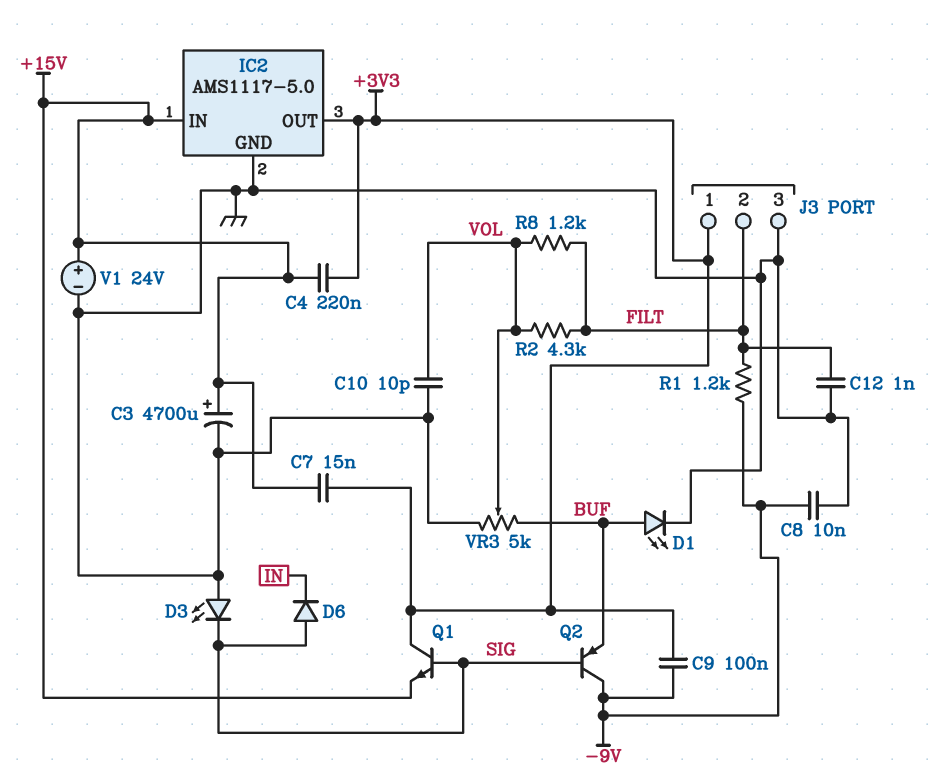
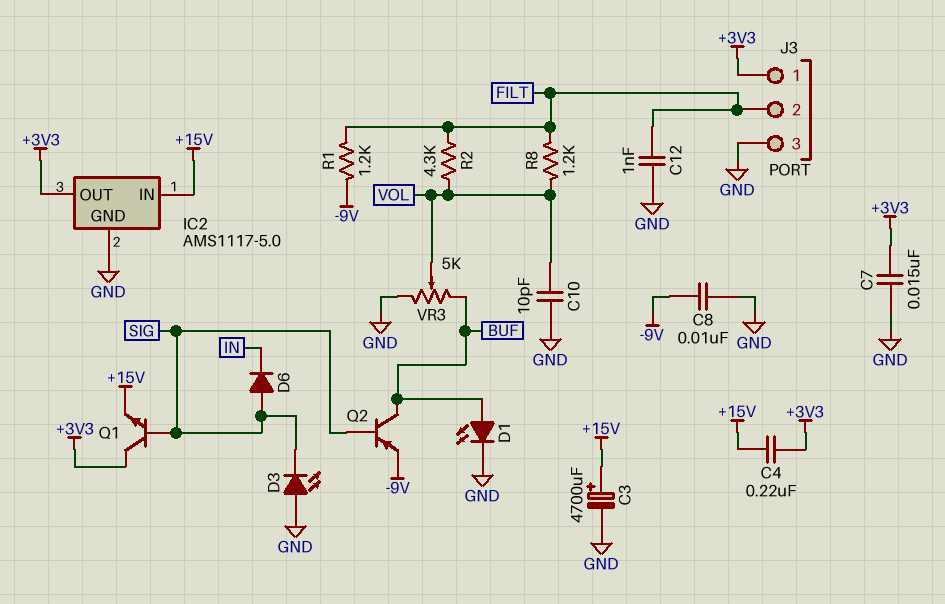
C7: 15nF (+3V3, +15V) -> 15nF (+3V3, GND)
C9: 100nF (+3V3, -9V) -> none
Q2: PNP (B SIG, C -9V, E BUF) -> PNP (B SIG, C BUF, E -9V)
V1: 24V (plus +15V, minus GND) -> none

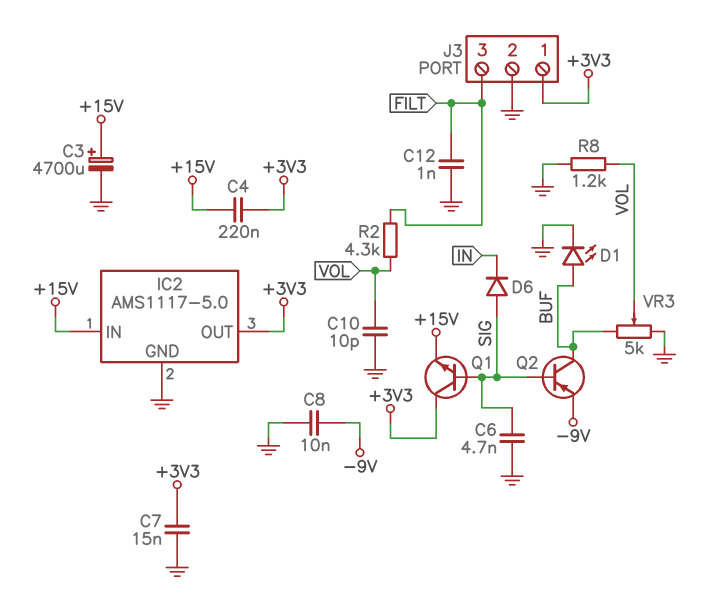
C6: none -> 4.7nF (GND, SIG)
D3: LED (A GND, K SIG) -> none
J3 pin 2: FILT -> GND
J3 pin 3: GND -> FILT
R1: 1.2k (-9V, FILT) -> none
R8: 1.2k (FILT, VOL) -> 1.2k (GND, VOL)

